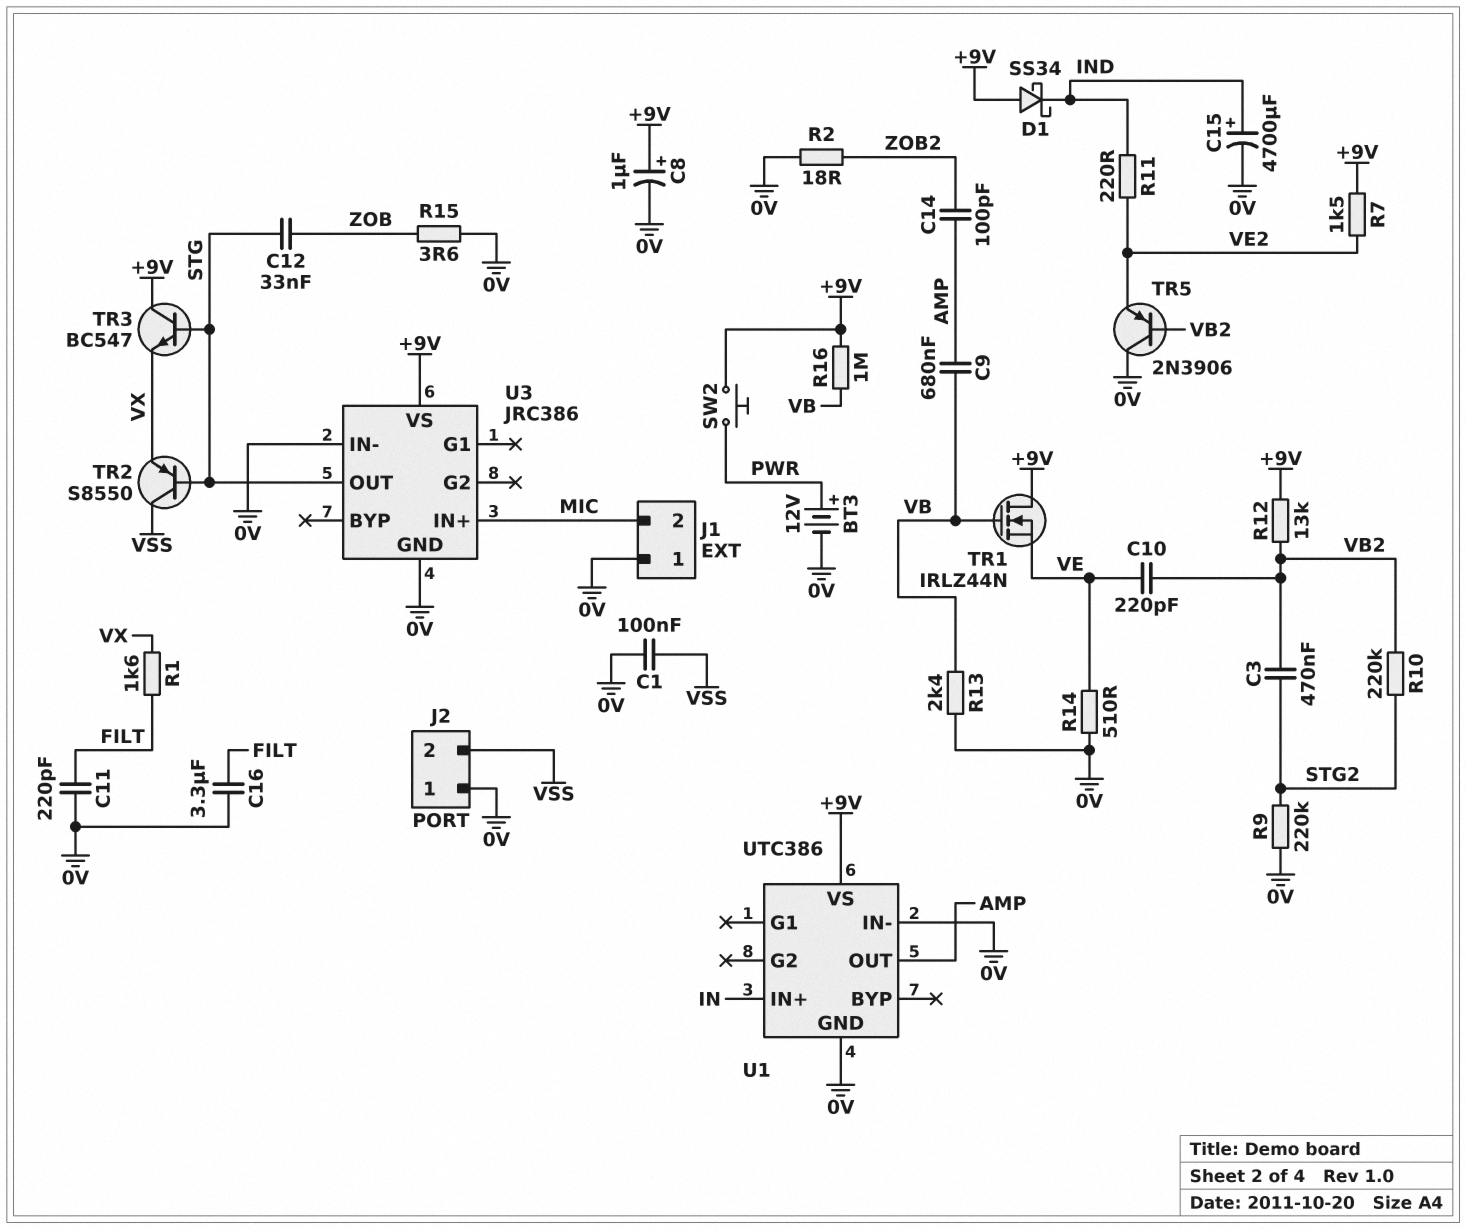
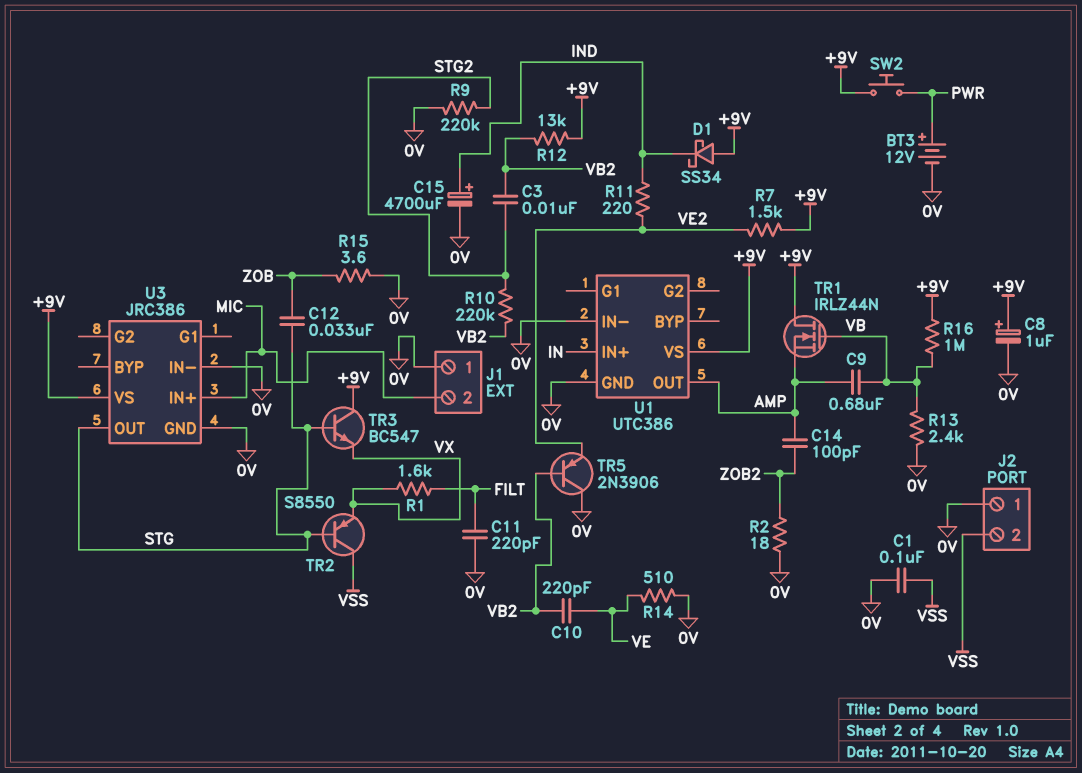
C3: 470nF (STG2, VB2) -> 10nF (STG2, VB2)
C16: 3.3uF (0V, FILT) -> none
TR1: NMOS IRLZ44N (G VB, D +9V, S VE) -> NMOS IRLZ44N (G VB, D +9V, S AMP)

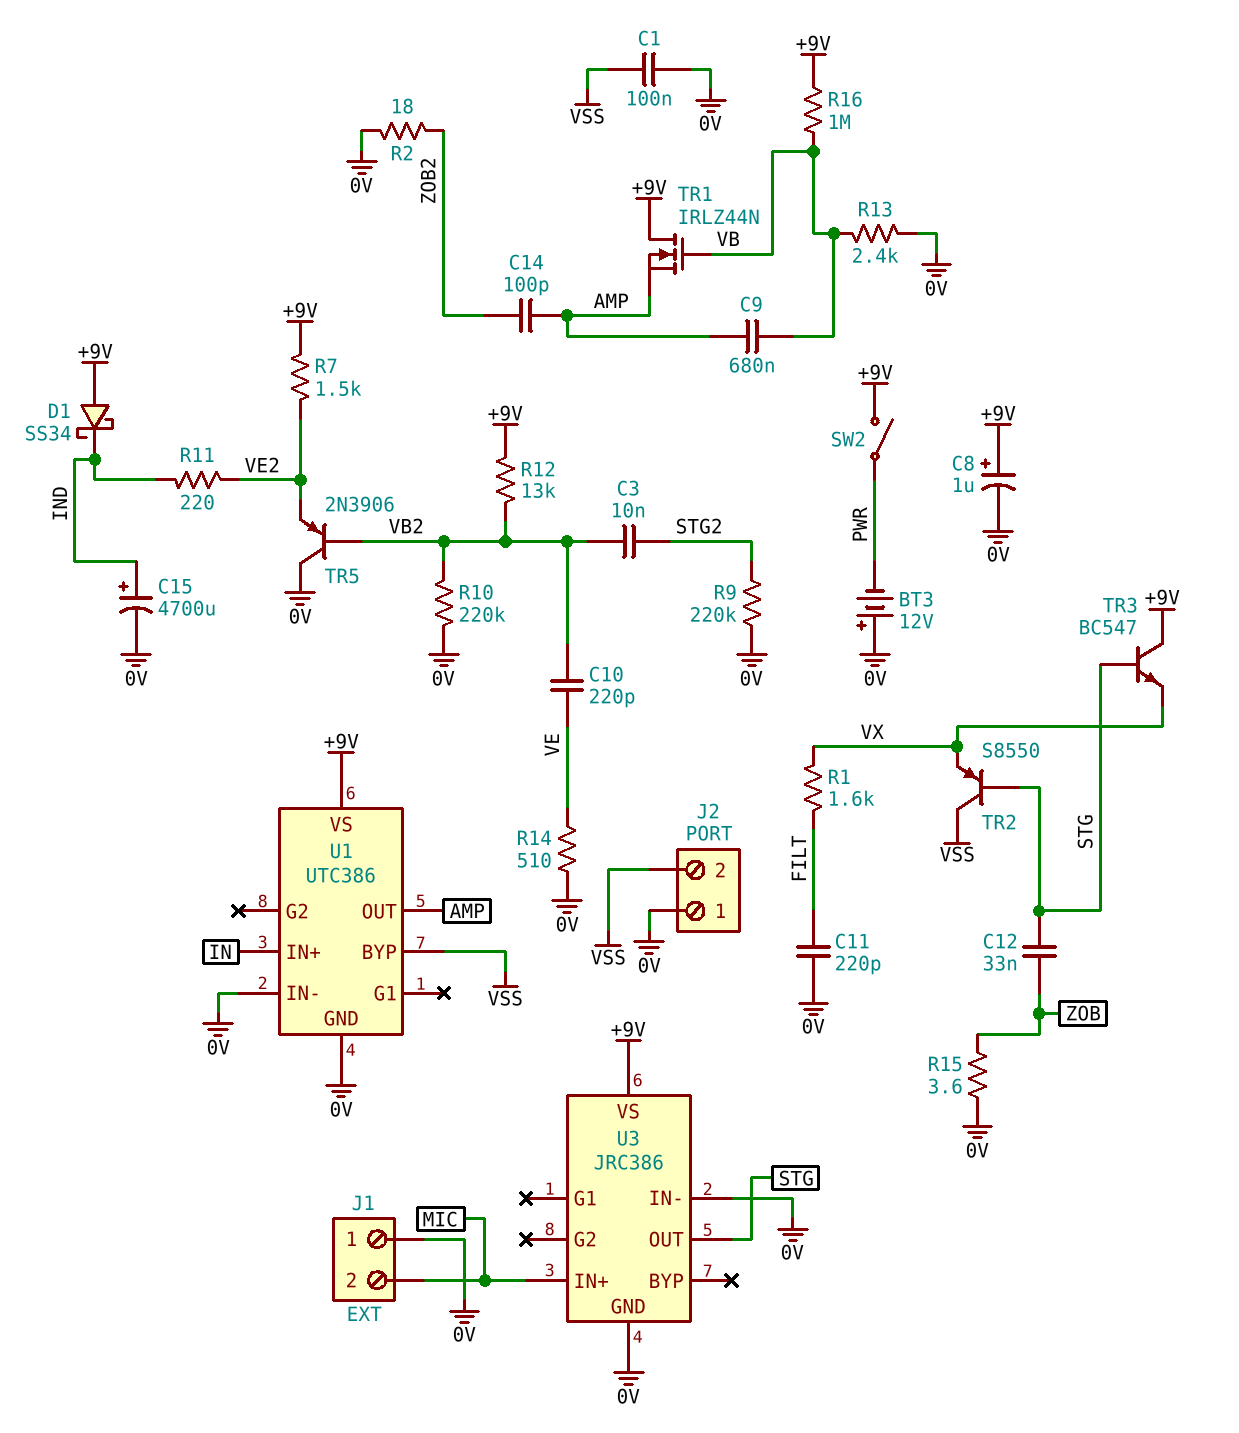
BT3: 12V (plus PWR, minus 0V) -> 12V (plus 0V, minus PWR)
R10: 220k (STG2, VB2) -> 220k (0V, VB2)
SW2: button (+9V, PWR) -> switch (+9V, PWR)
U1 pin BYP: none -> VSS

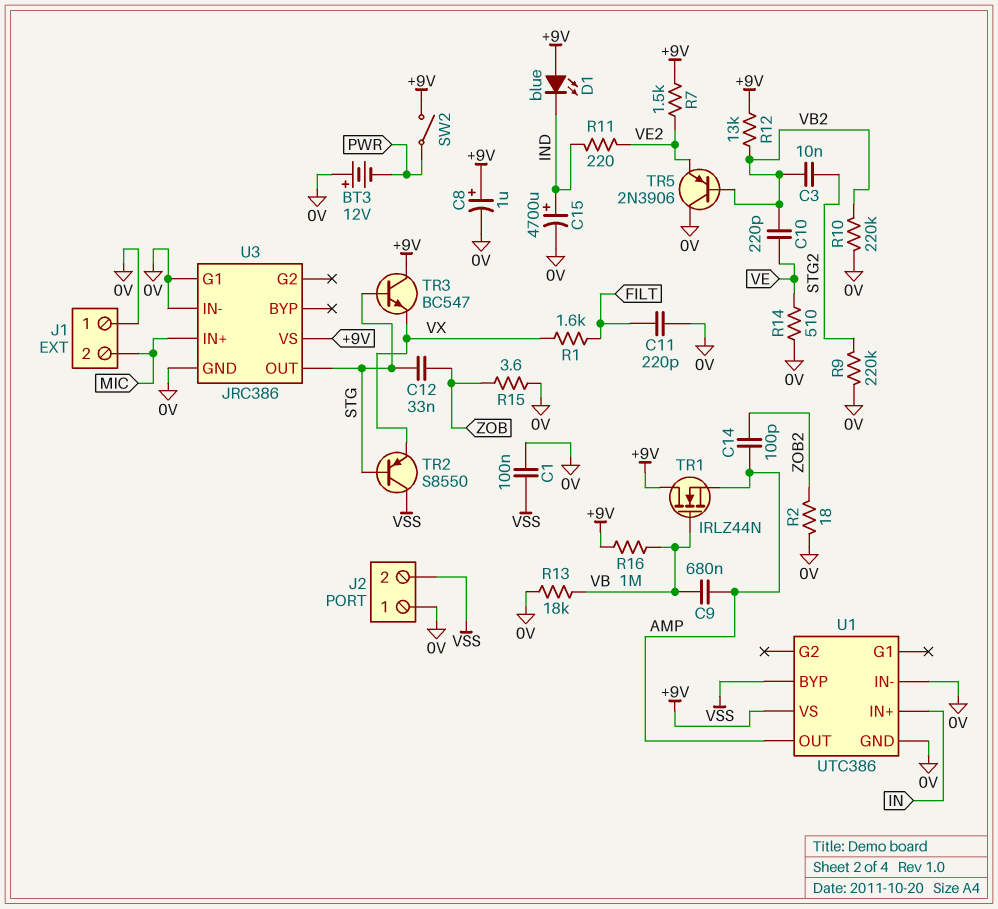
D1: schottky SS34 (A +9V, K IND) -> LED blue (A +9V, K IND)
R13: 2.4k (0V, VB) -> 18k (0V, VB)
U3 pin G1: none -> 0V

